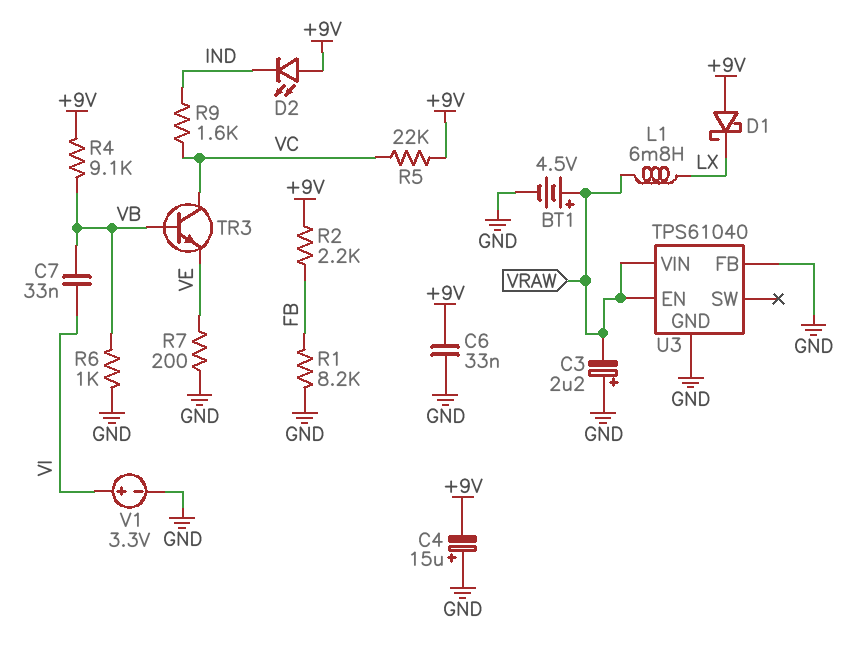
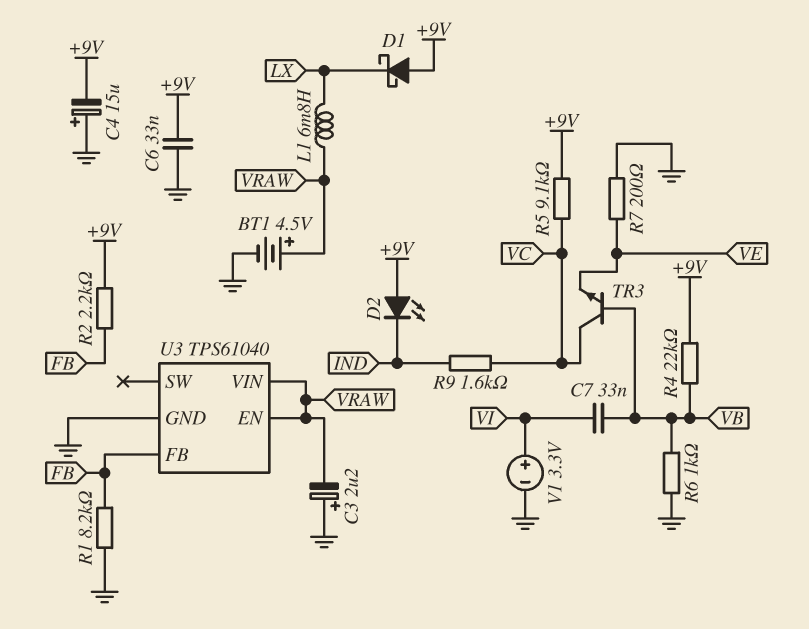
R4: 9.1k (+9V, VB) -> 22k (+9V, VB)
R5: 22k (+9V, VC) -> 9.1k (+9V, VC)
U3 pin FB: GND -> FB

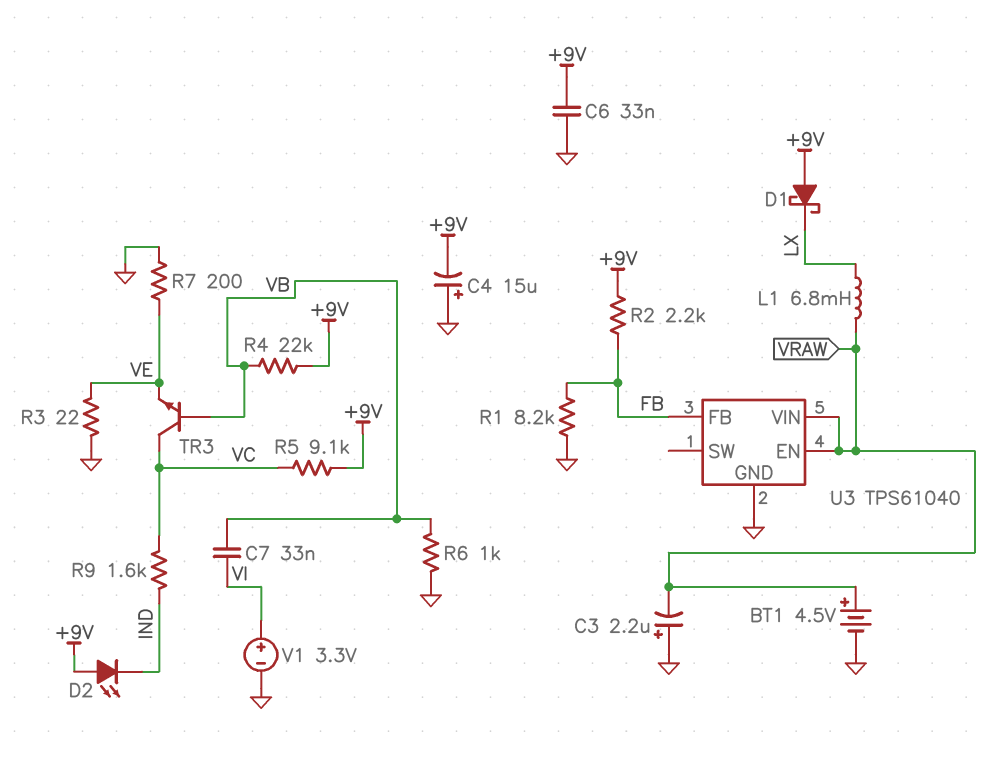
R3: none -> 22 (GND, VE)

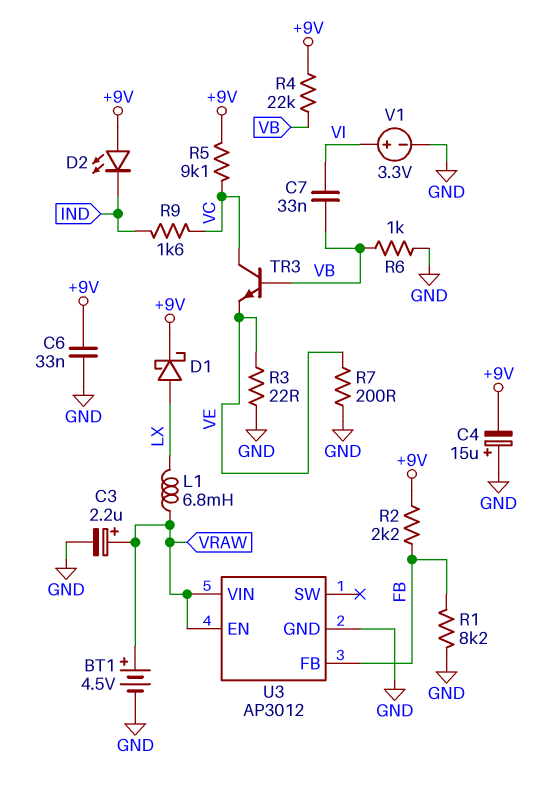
C3: 2.2uF (plus GND, minus VRAW) -> 2.2uF (plus VRAW, minus GND)
D1: schottky (A +9V, K LX) -> schottky (A LX, K +9V)
U3: TPS61040 -> AP3012

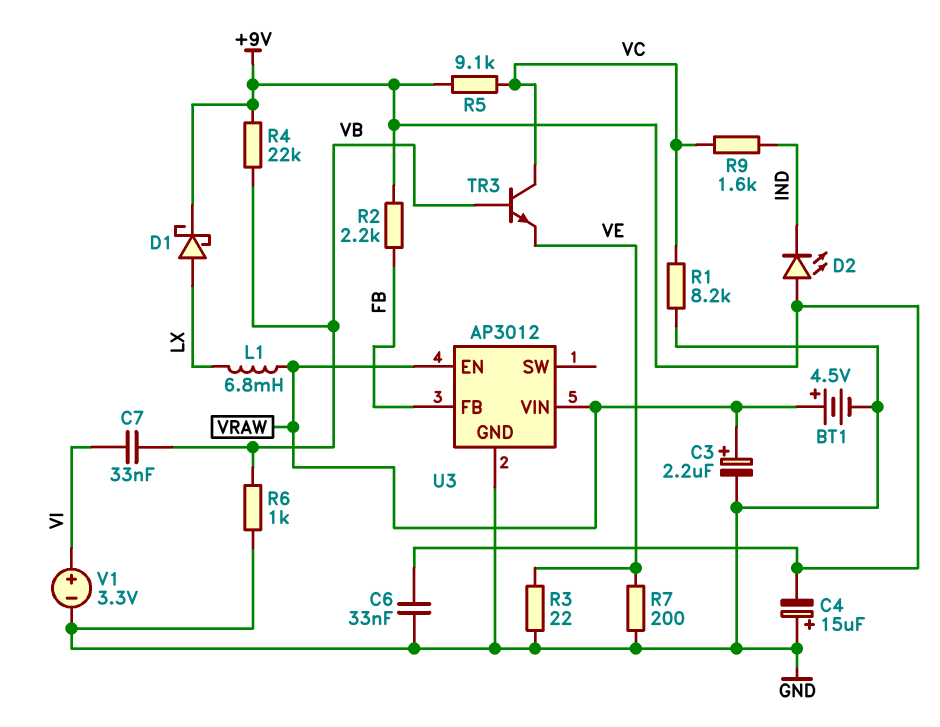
R1: 8.2k (FB, GND) -> 8.2k (GND, VC)

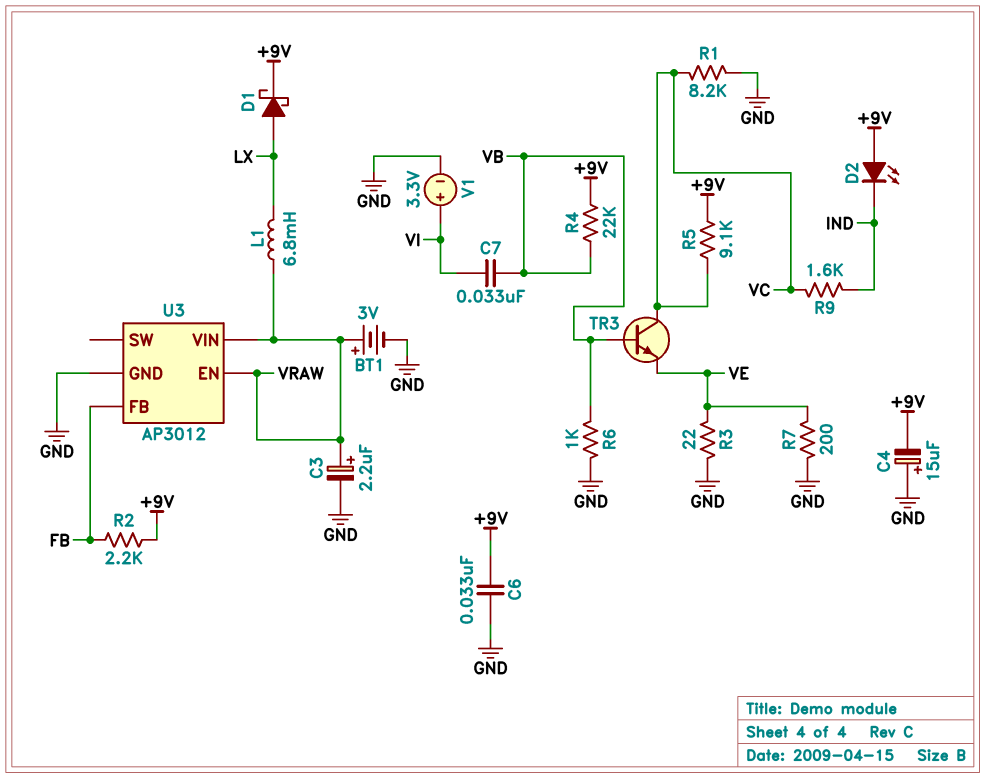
BT1: 4.5V (plus VRAW, minus GND) -> 3V (plus VRAW, minus GND)

